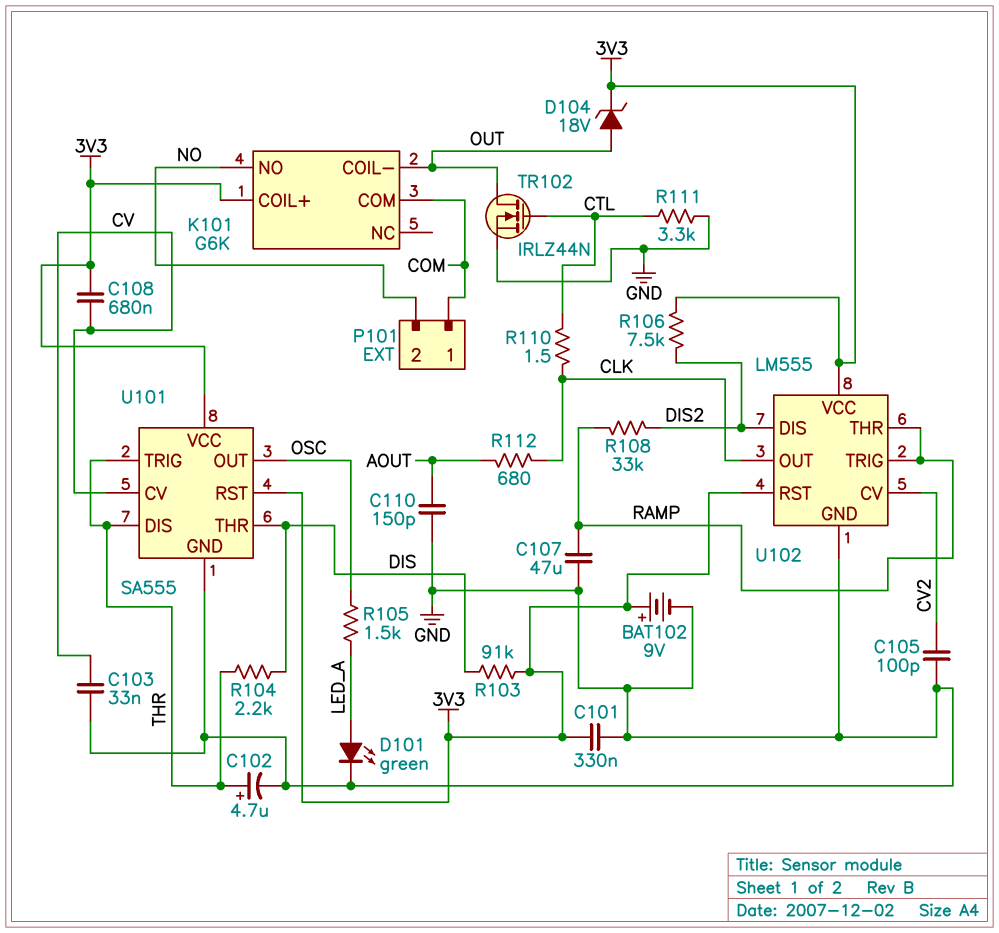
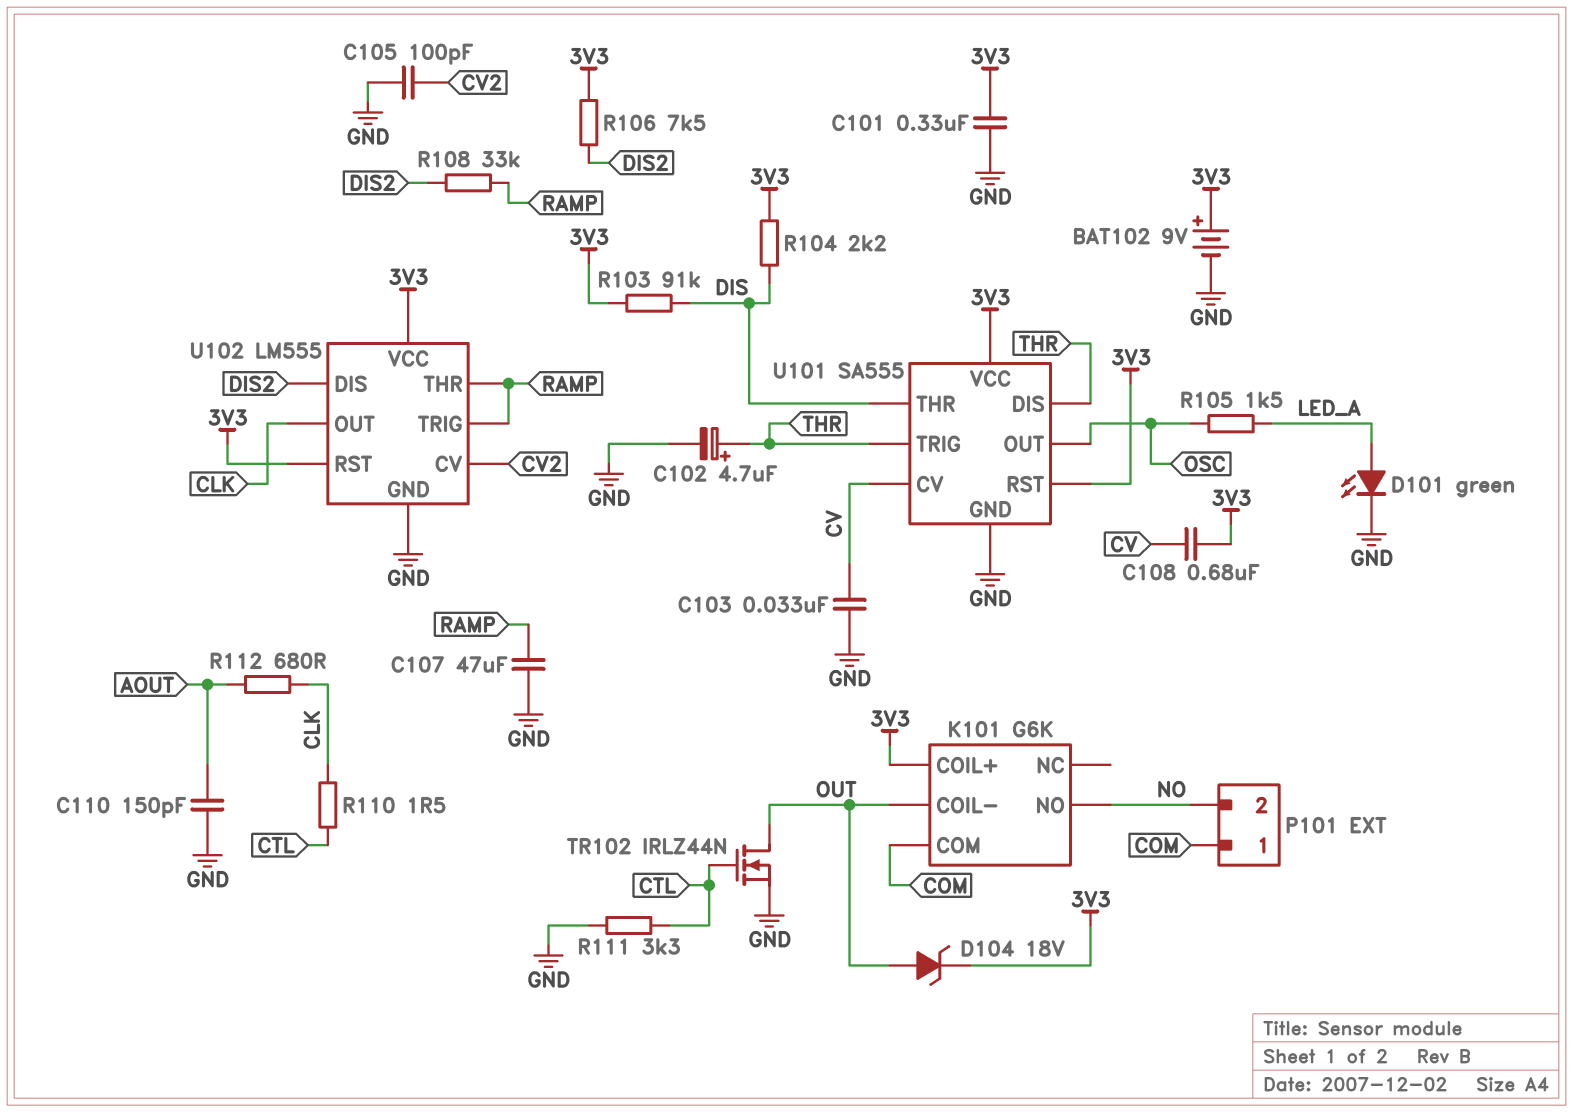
R104: 2.2k (DIS, THR) -> 2.2k (3V3, DIS)

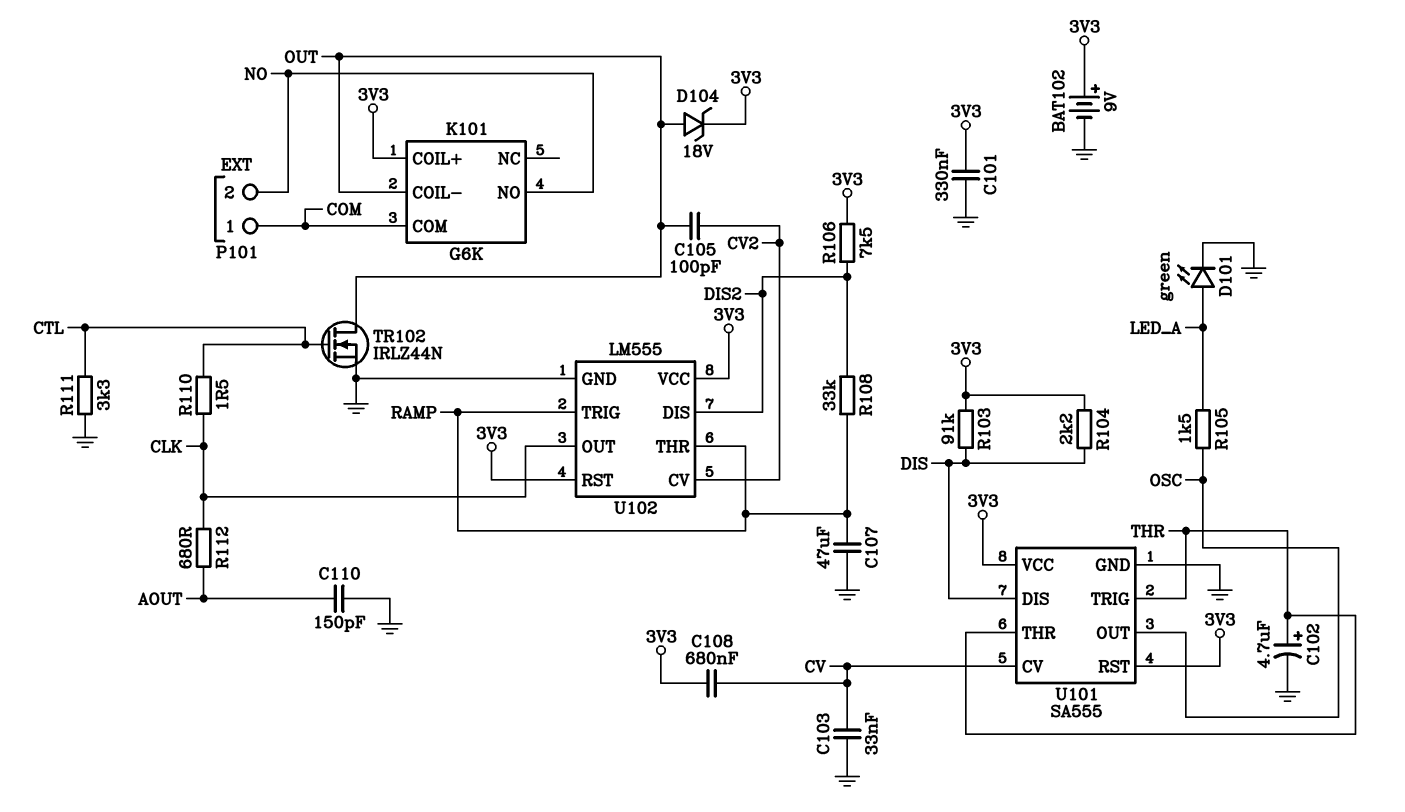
C105: 100pF (CV2, GND) -> 100pF (CV2, OUT)
U101 pin DIS: THR -> DIS
U101 pin THR: DIS -> THR

